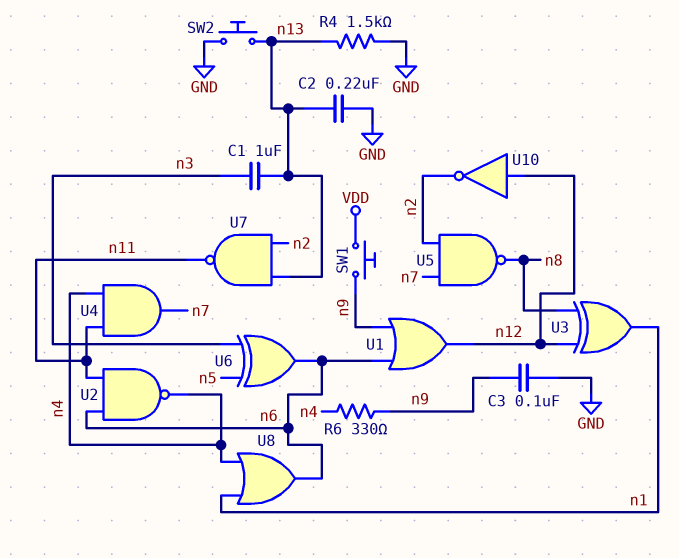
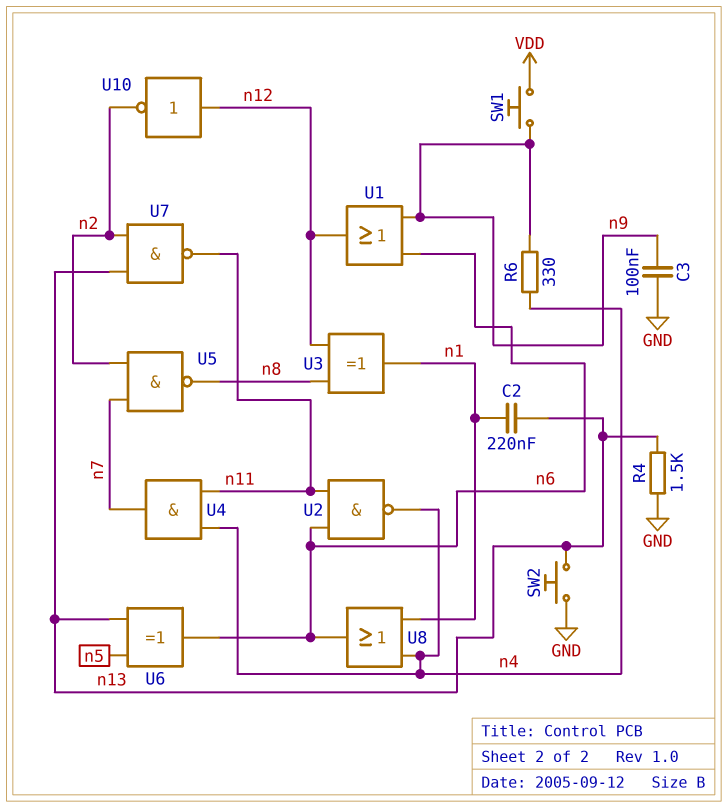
C1: 1uF (n3, n13) -> none
C2: 220nF (GND, n13) -> 220nF (n1, n13)
U6: XOR (in n3, in n5, out n6) -> XOR (in n5, in n13, out n6)

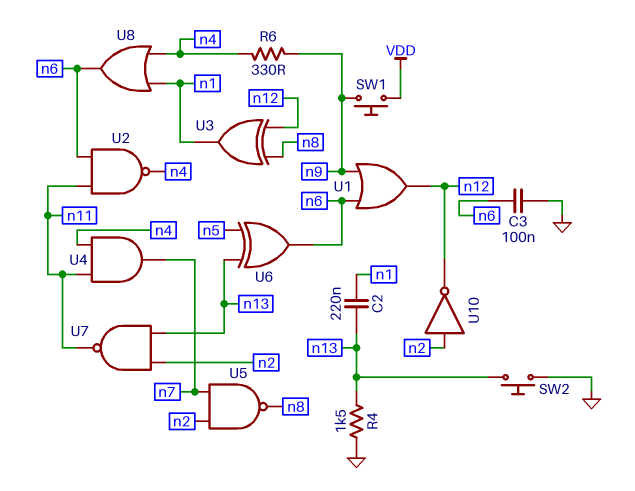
C3: 100nF (GND, n9) -> 100nF (GND, n6)
U10: NOT (in n12, out n2) -> NOT (in n2, out n12)

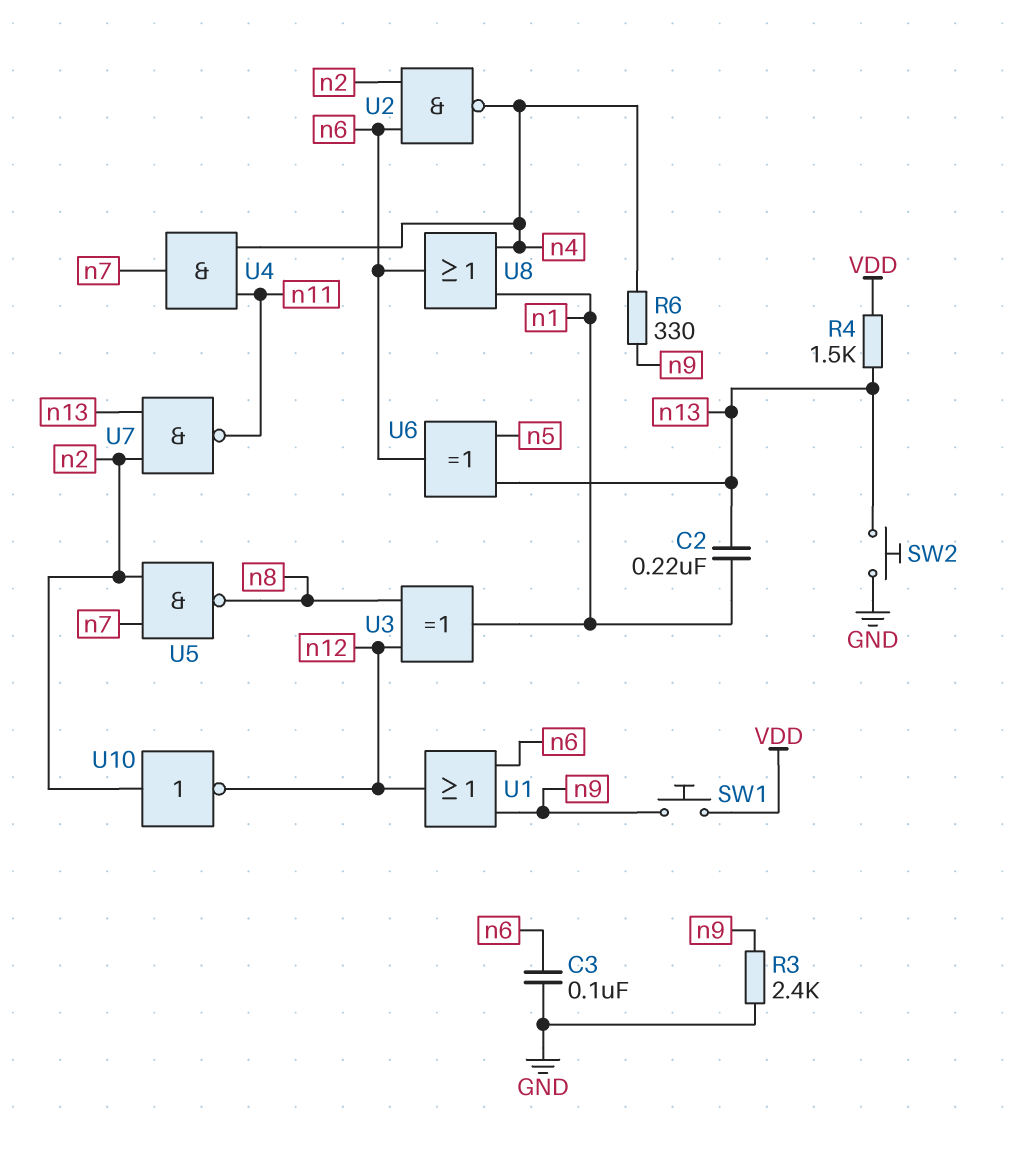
R3: none -> 2.4k (GND, n9)
R4: 1.5k (GND, n13) -> 1.5k (VDD, n13)
U2: NAND (in n6, in n11, out n4) -> NAND (in n2, in n6, out n4)

